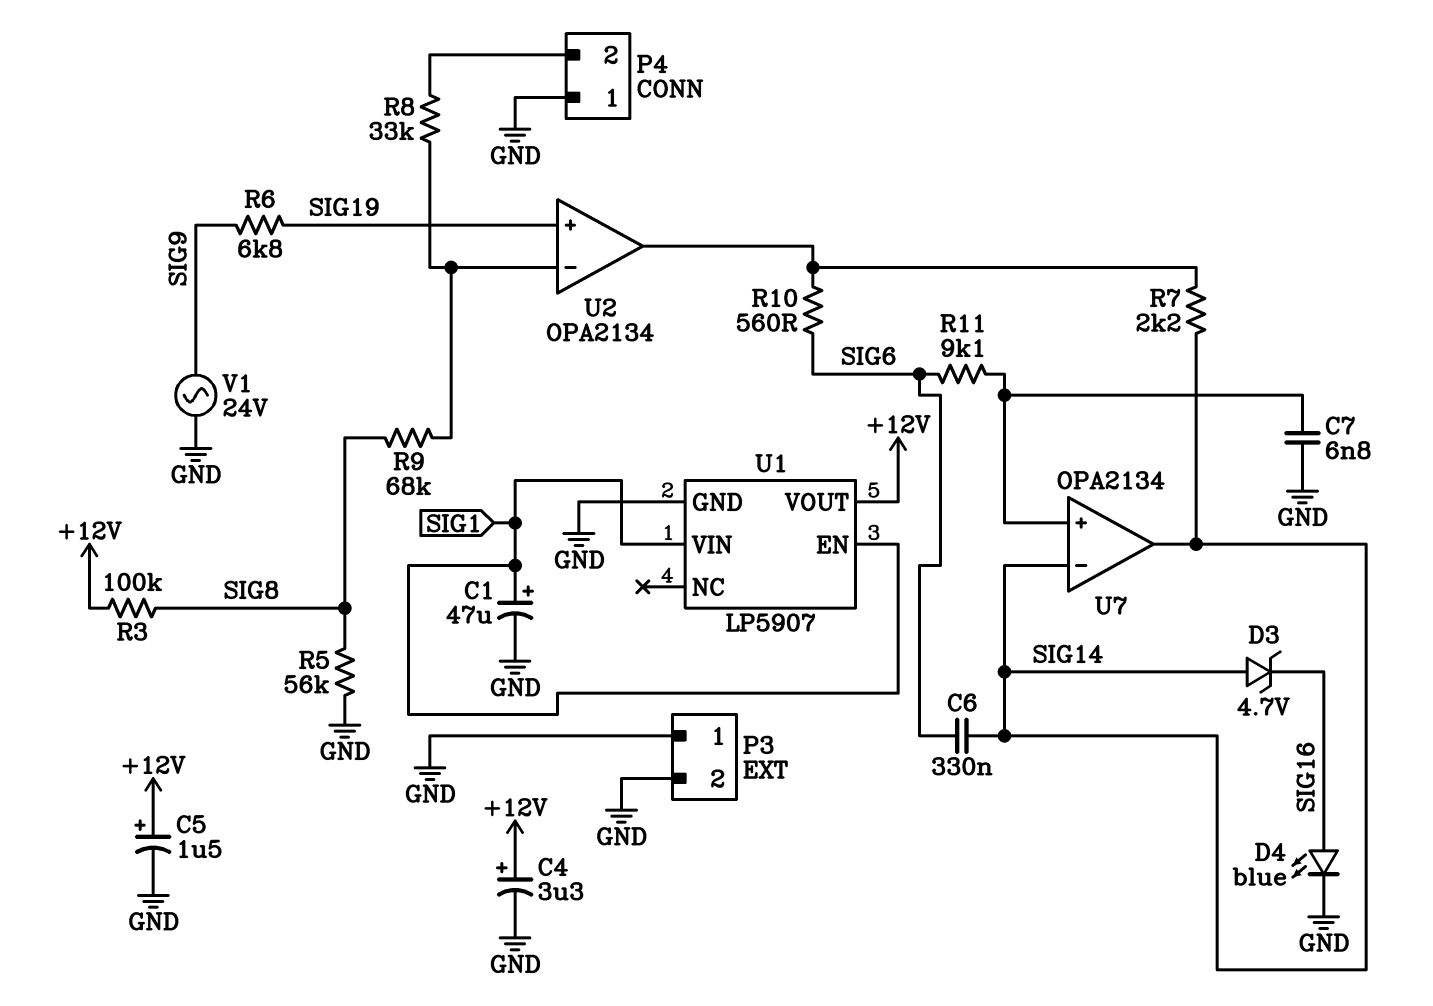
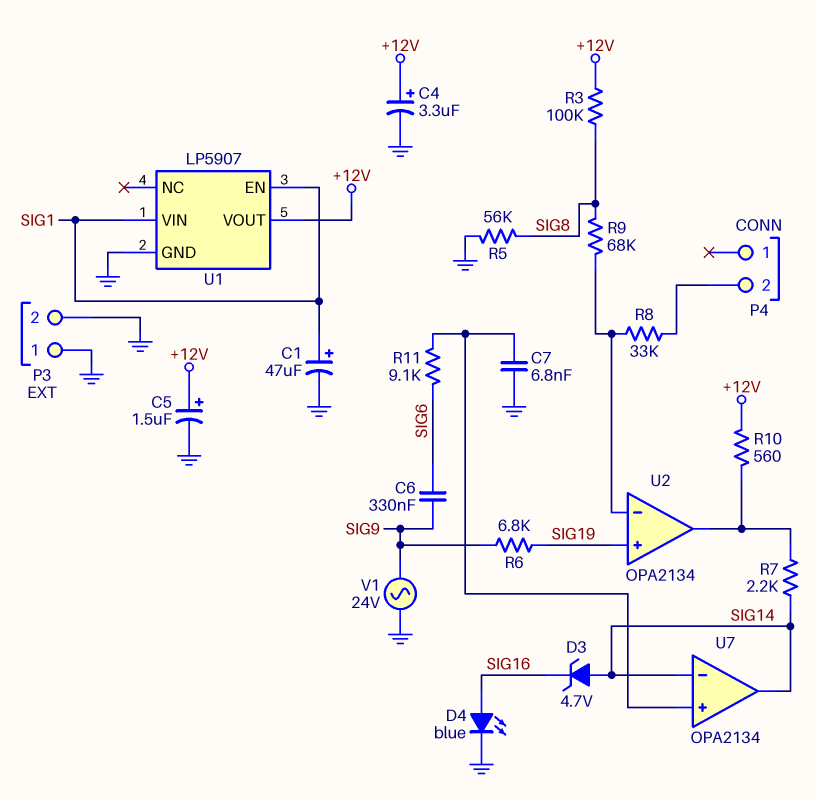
C6: 330nF (SIG6, SIG14) -> 330nF (SIG6, SIG9)
P4 pin 1: GND -> none
R10: 560 (SIG6, U2/out) -> 560 (+12V, U2/out)

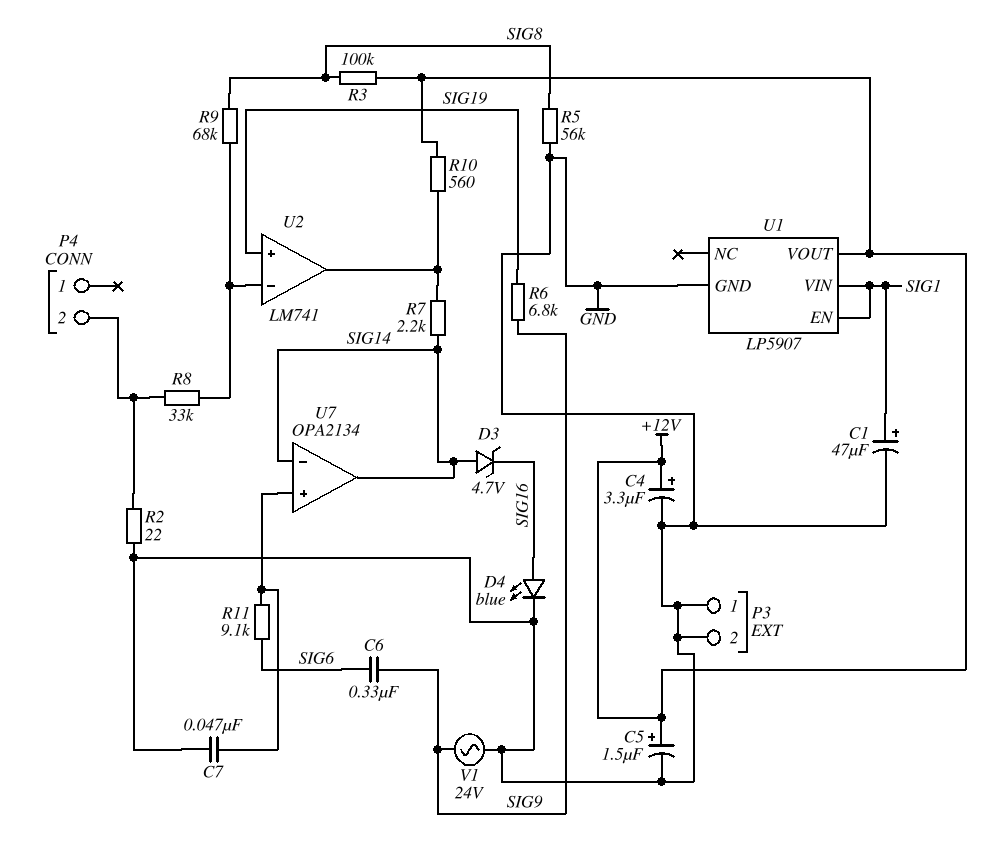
C7: 6.8nF (GND, U7/in+) -> 47nF (GND, U7/in+)
R2: none -> 22 (GND, P4/2)
U2: OPA2134 -> LM741

